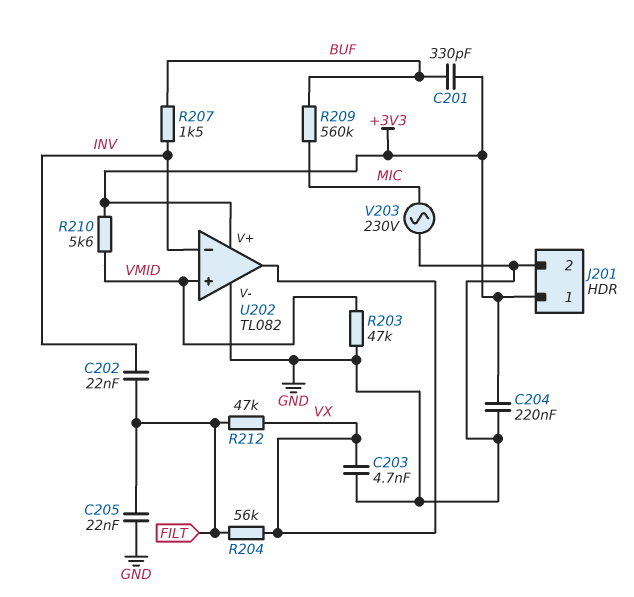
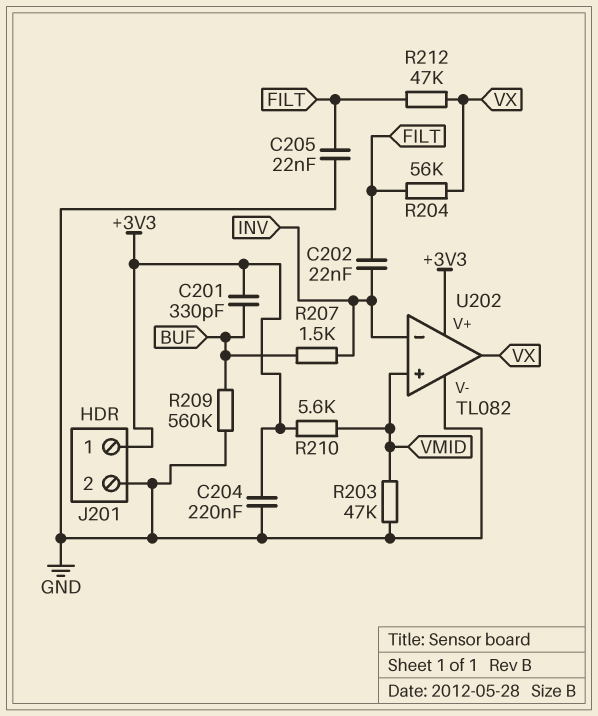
C203: 4.7nF (GND, VX) -> none
R209: 560k (BUF, MIC) -> 560k (BUF, GND)
V203: AC 230V (GND, MIC) -> none

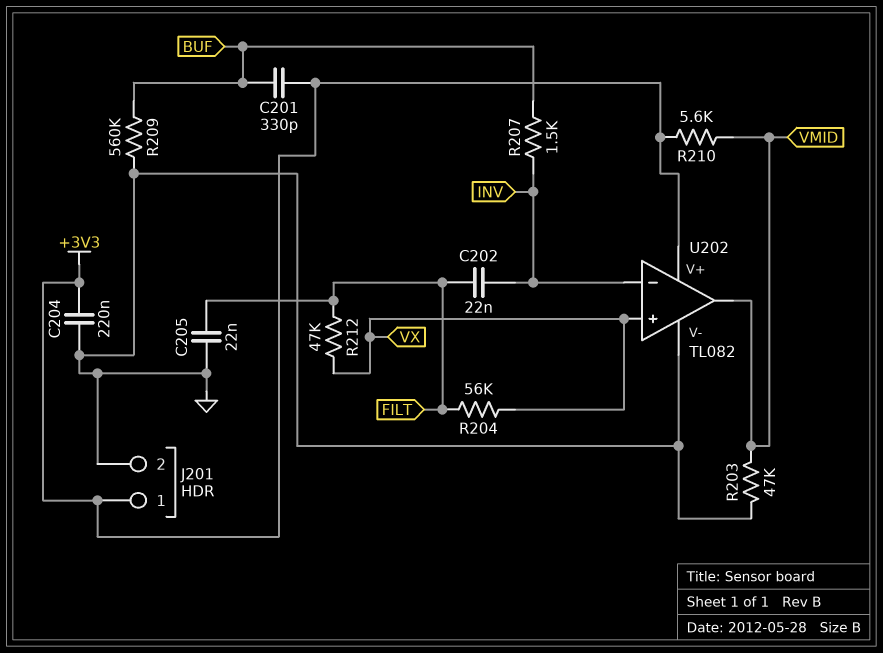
U202 pin in+: VMID -> VX
U202 pin out: VX -> VMID

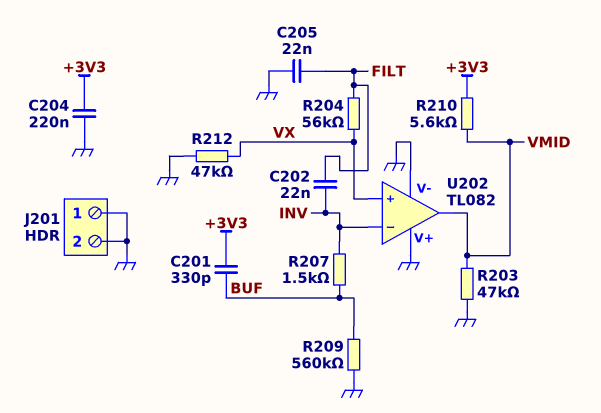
J201 pin 1: +3V3 -> GND
R212: 47k (FILT, VX) -> 47k (GND, VX)
U202 pin V+: +3V3 -> GND

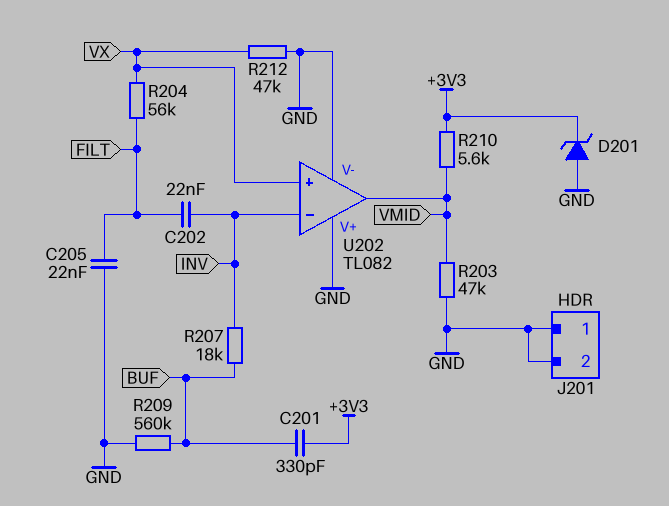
C204: 220nF (+3V3, GND) -> none
D201: none -> zener (A GND, K +3V3)
R207: 1.5k (BUF, INV) -> 18k (BUF, INV)

